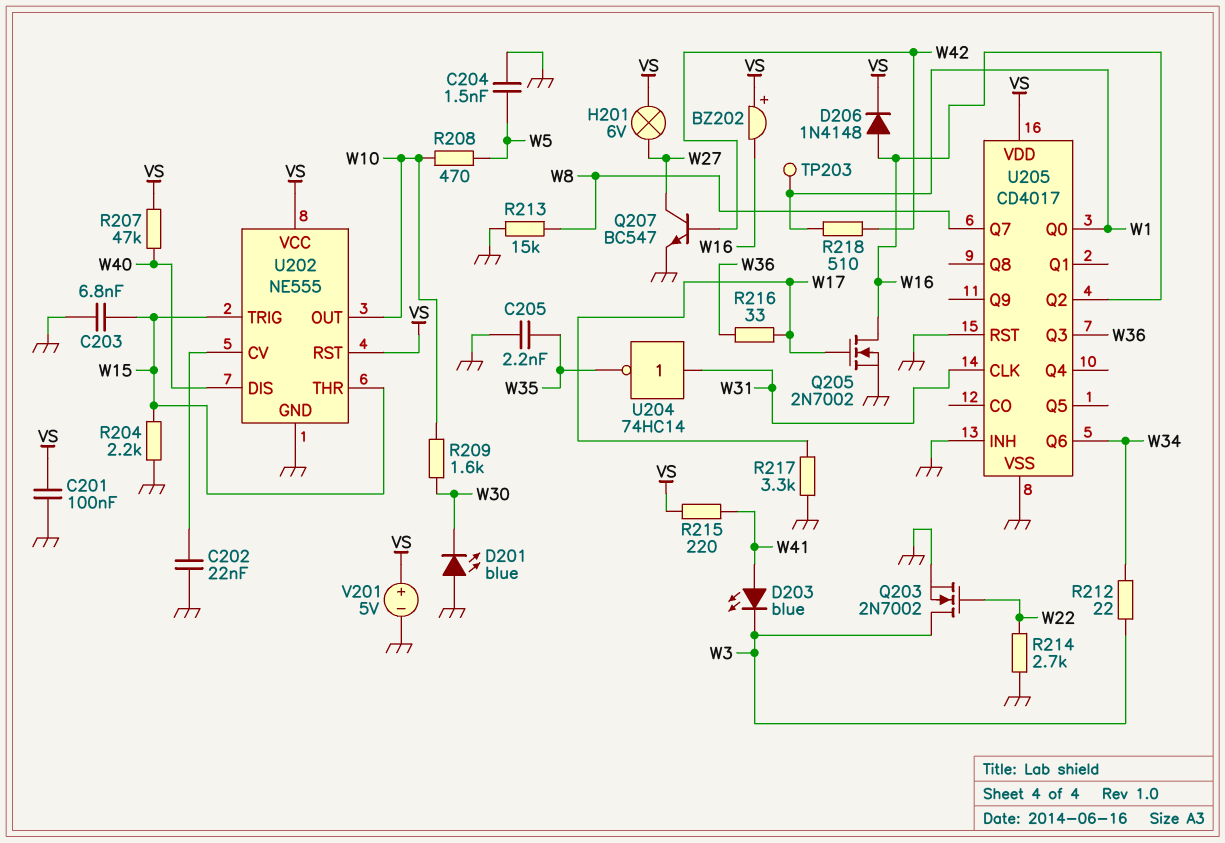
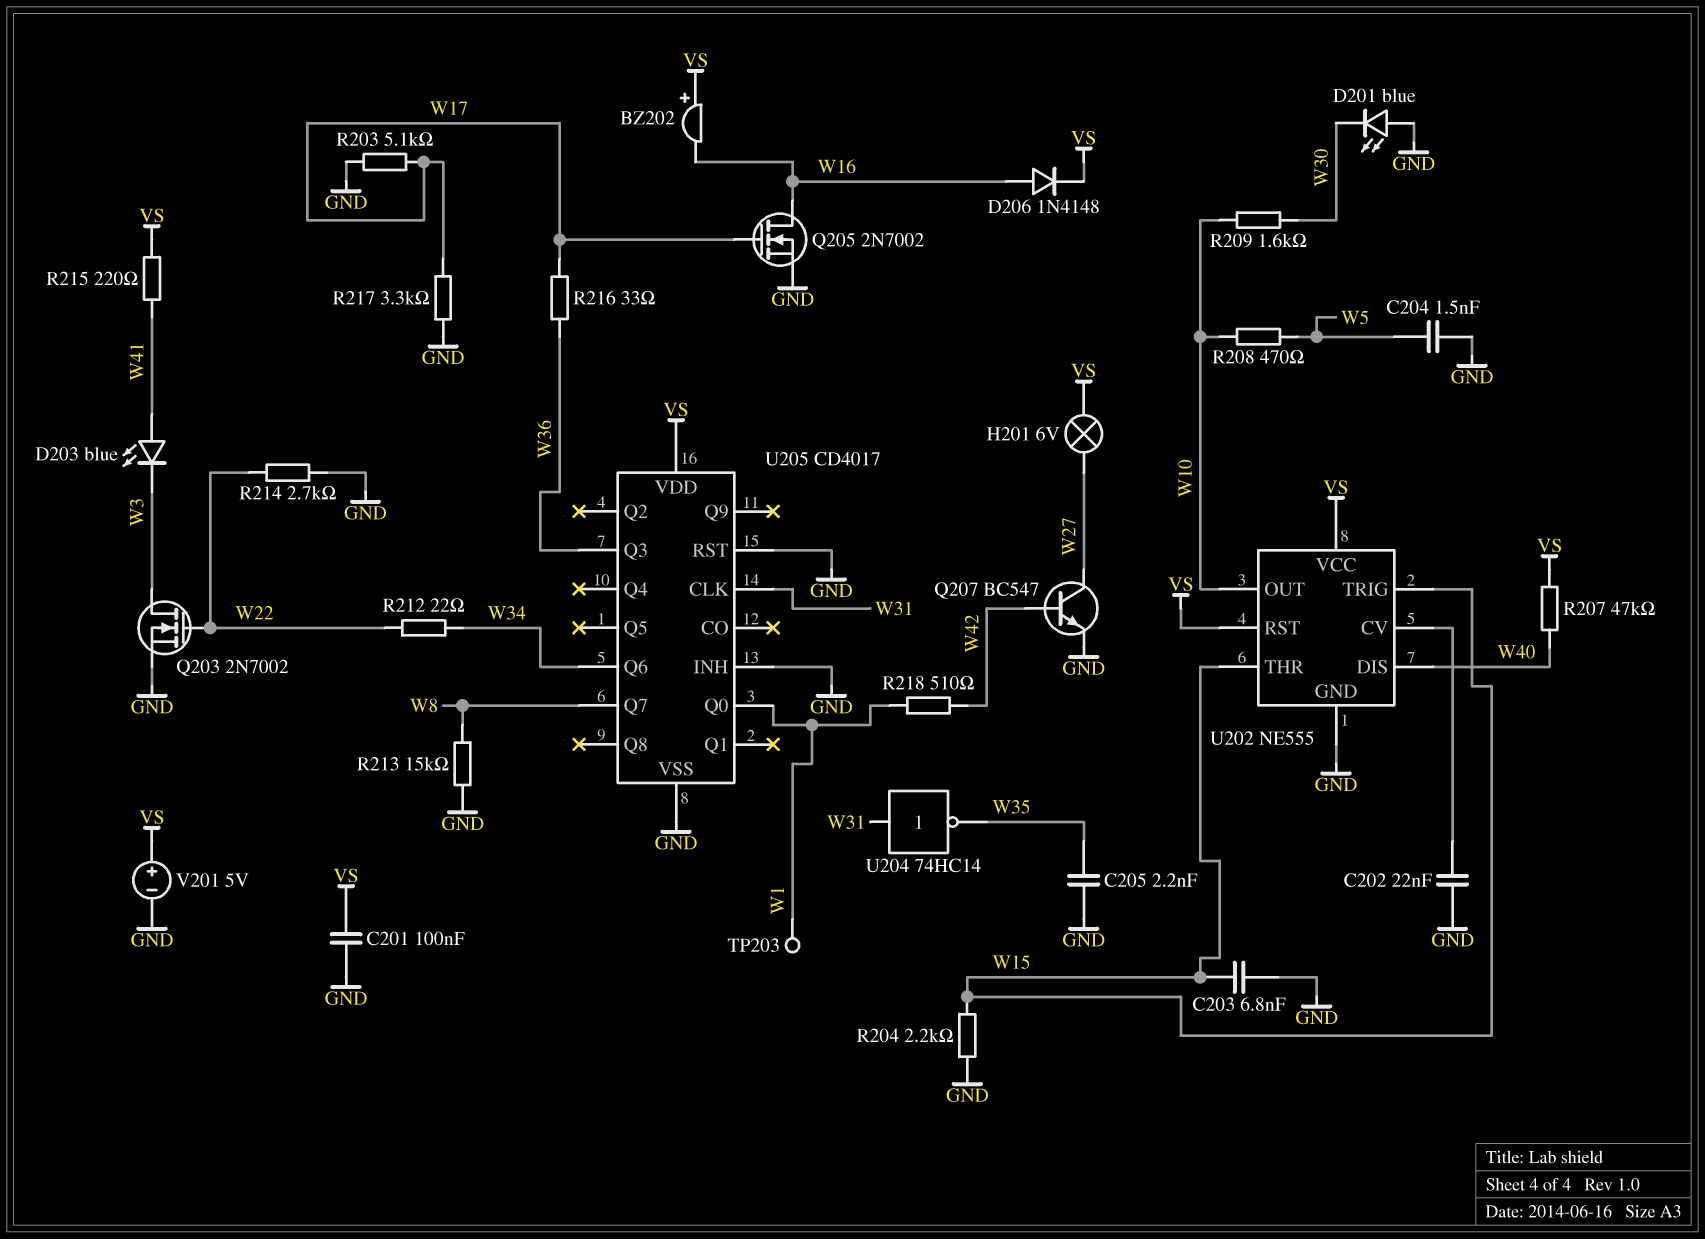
R203: none -> 5.1k (GND, W17)
R212: 22 (W3, W34) -> 22 (W22, W34)
U205 pin Q2: W16 -> none

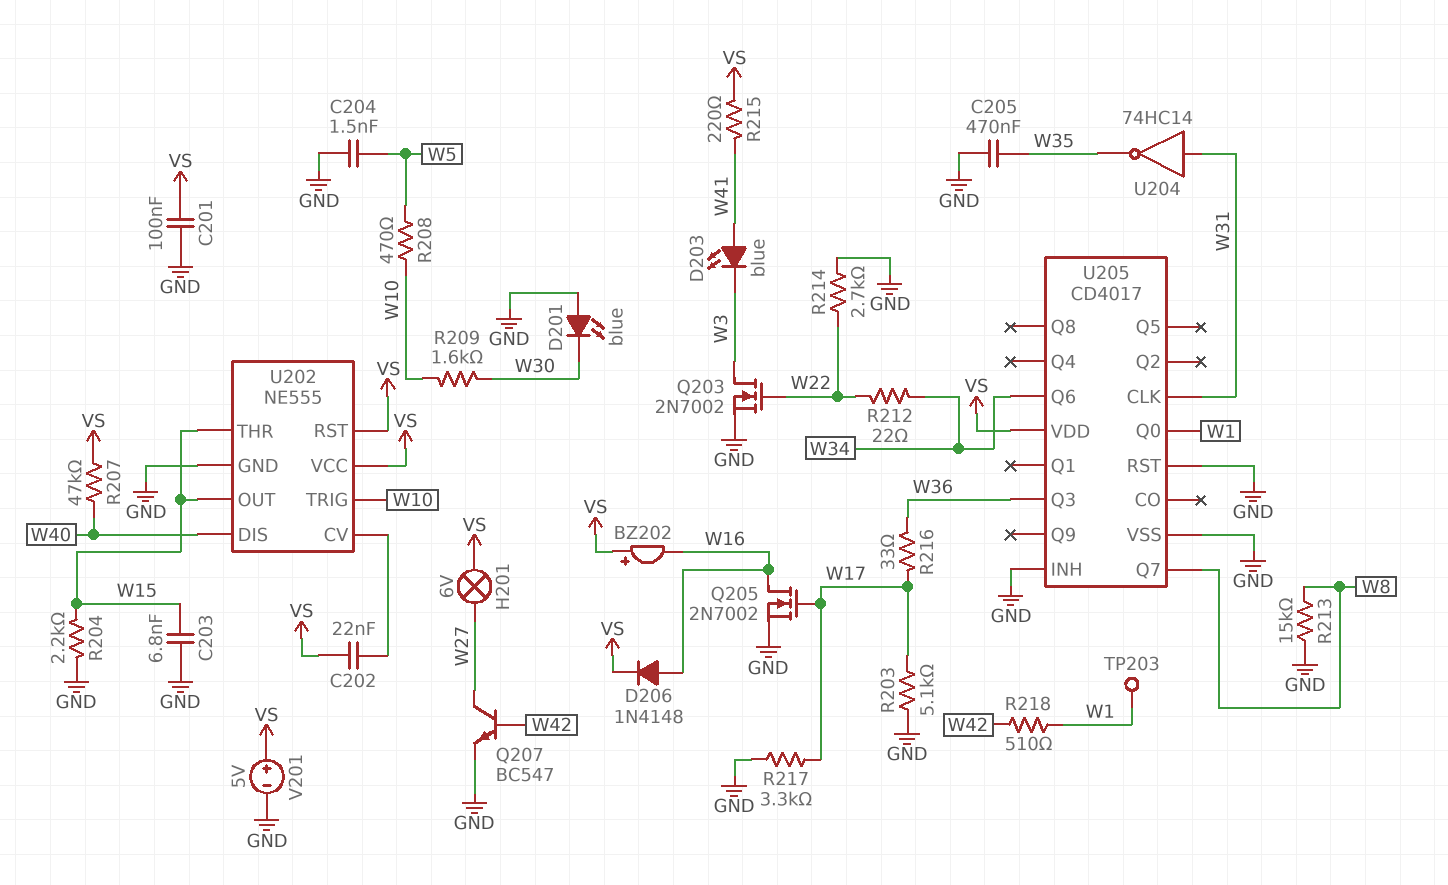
C202: 22nF (GND, U202/CV) -> 22nF (U202/CV, VS)
C205: 2.2nF (GND, W35) -> 470nF (GND, W35)
U202 pin OUT: W10 -> W15
U202 pin TRIG: W15 -> W10

